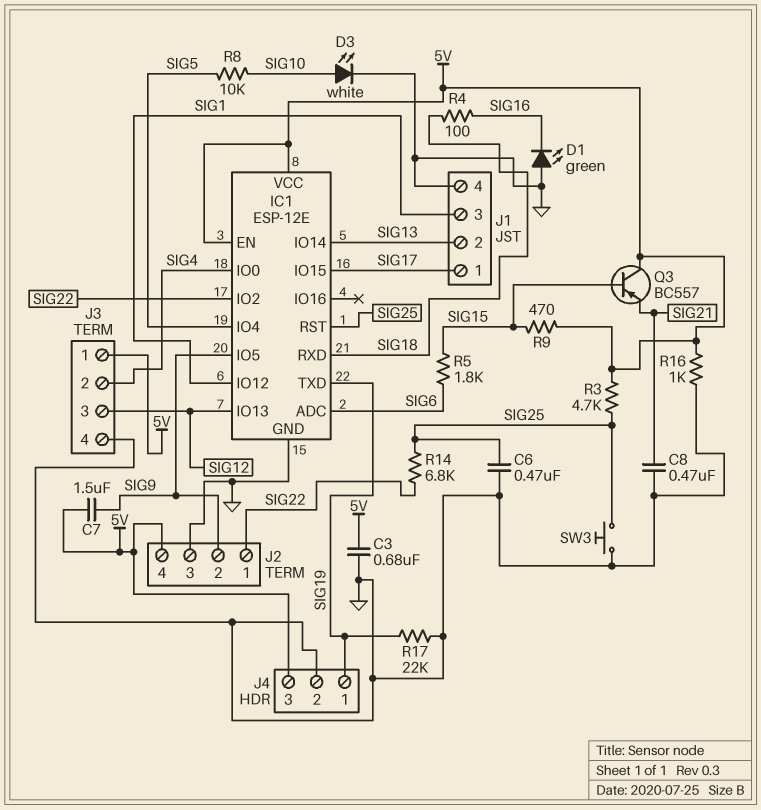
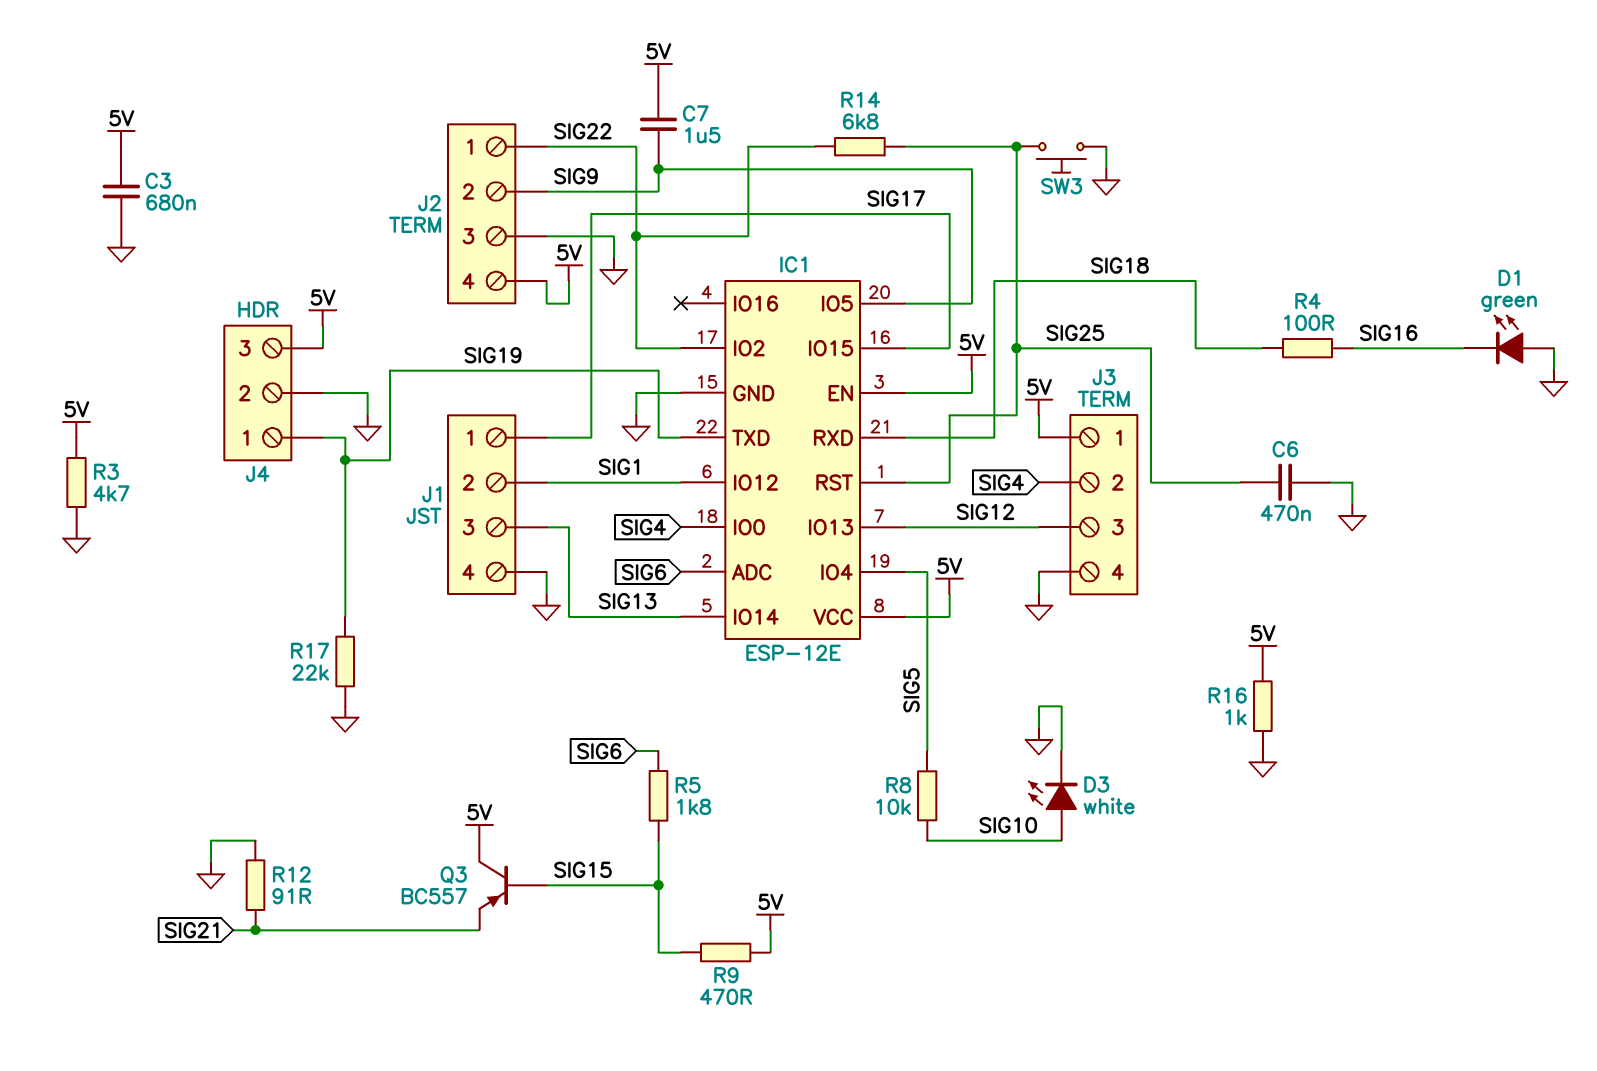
C8: 470nF (GND, SIG21) -> none
J1 pin 2: SIG13 -> SIG1
J1 pin 3: SIG1 -> SIG13
R3: 4.7k (5V, SIG25) -> 4.7k (5V, GND)
R12: none -> 91 (GND, SIG21)

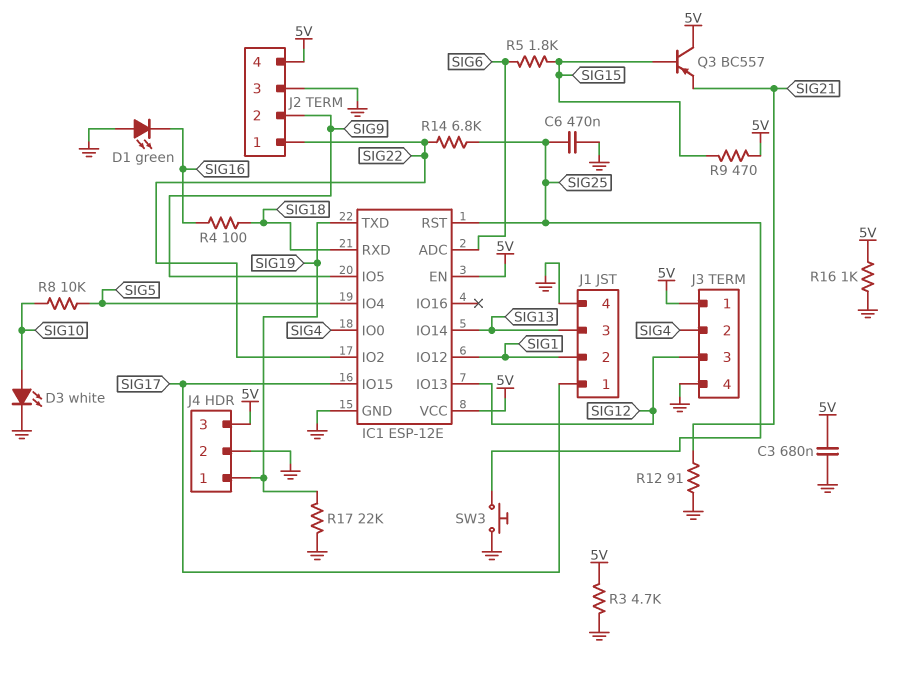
C7: 1.5uF (5V, SIG9) -> none

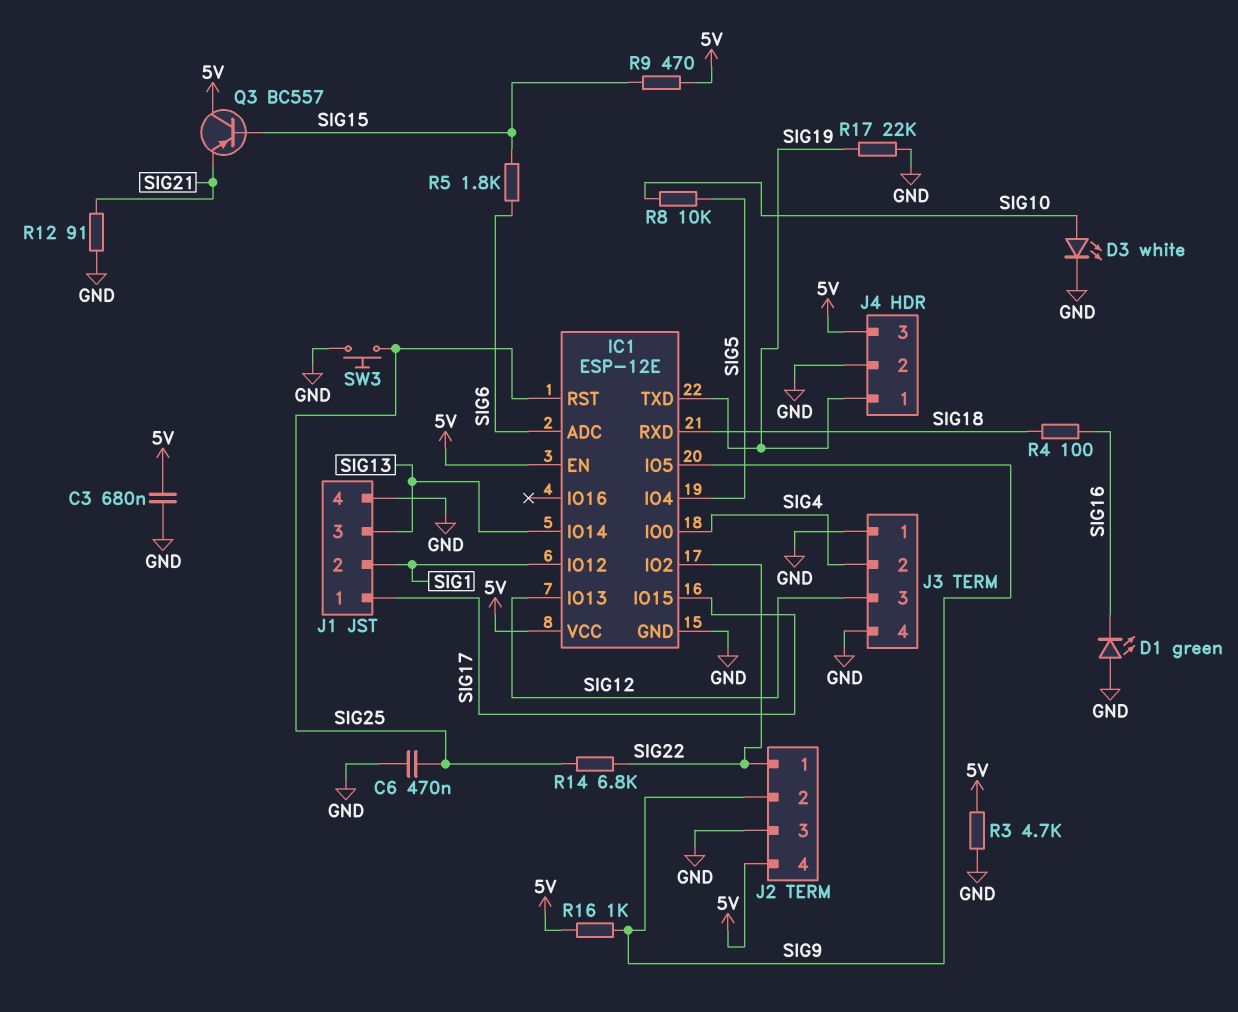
J3 pin 1: 5V -> GND
R16: 1k (5V, GND) -> 1k (5V, SIG9)

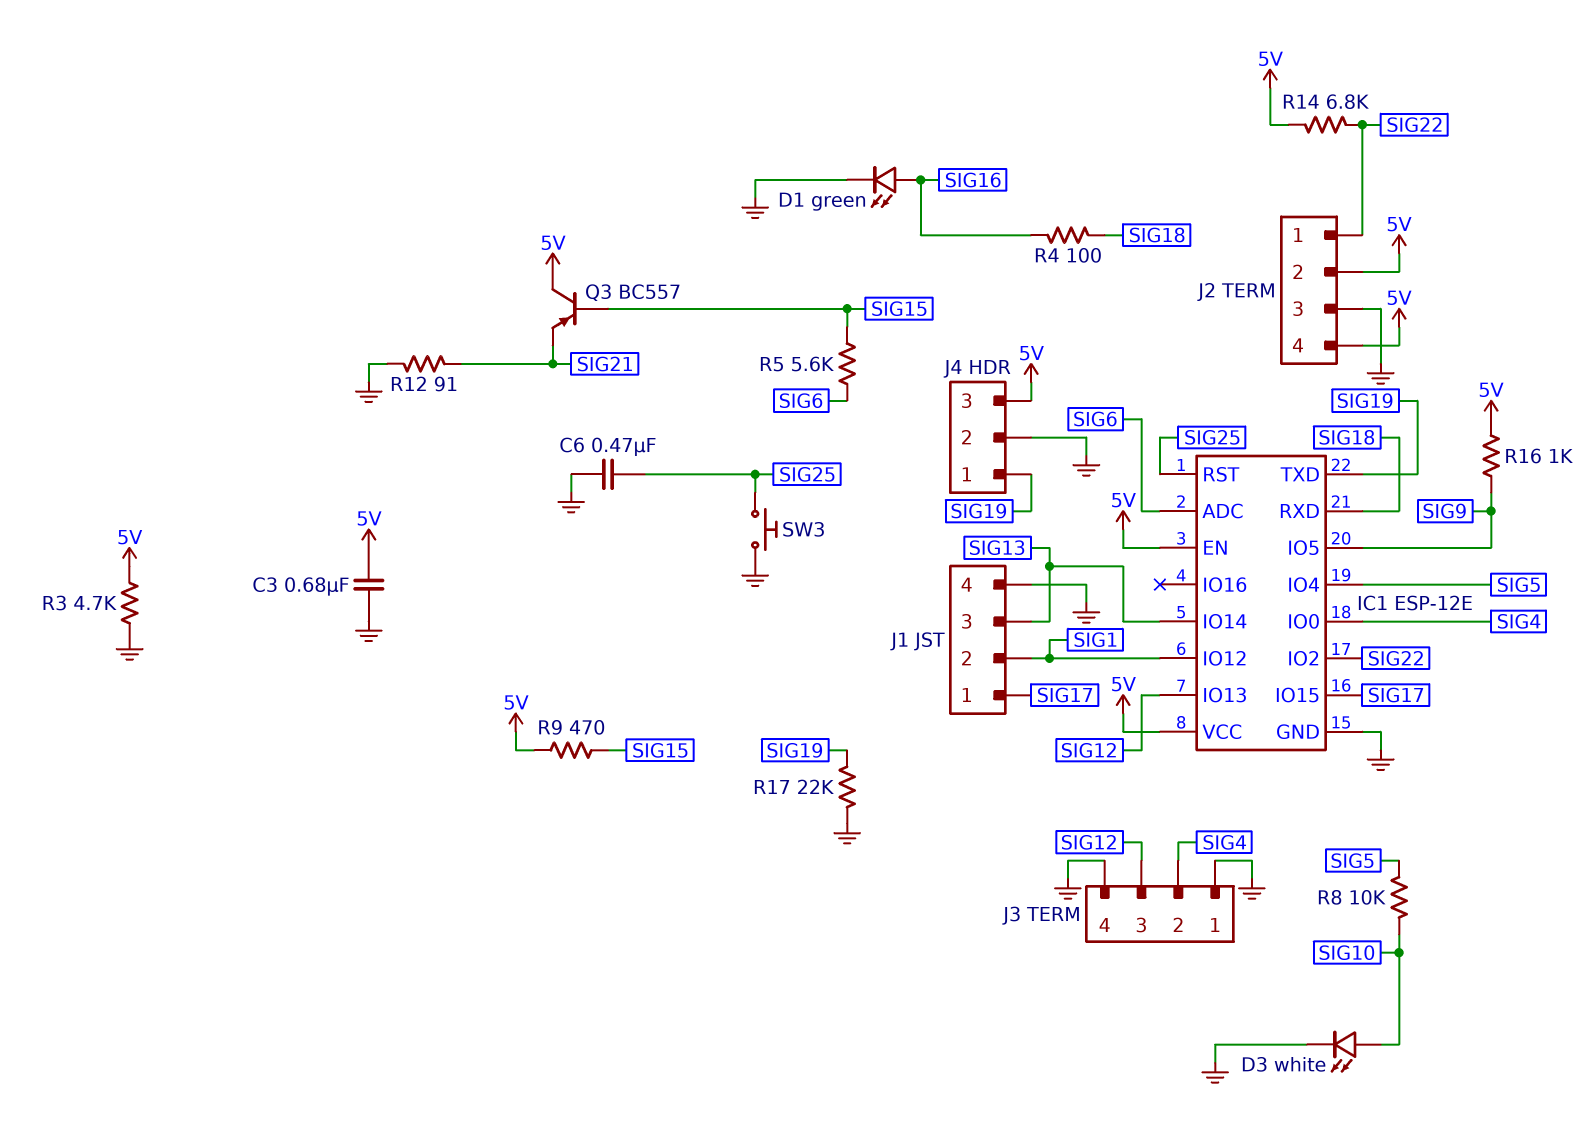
D1: LED green (A GND, K SIG16) -> LED green (A SIG16, K GND)
J2 pin 2: SIG9 -> 5V
R5: 1.8k (SIG6, SIG15) -> 5.6k (SIG6, SIG15)
R14: 6.8k (SIG22, SIG25) -> 6.8k (5V, SIG22)

